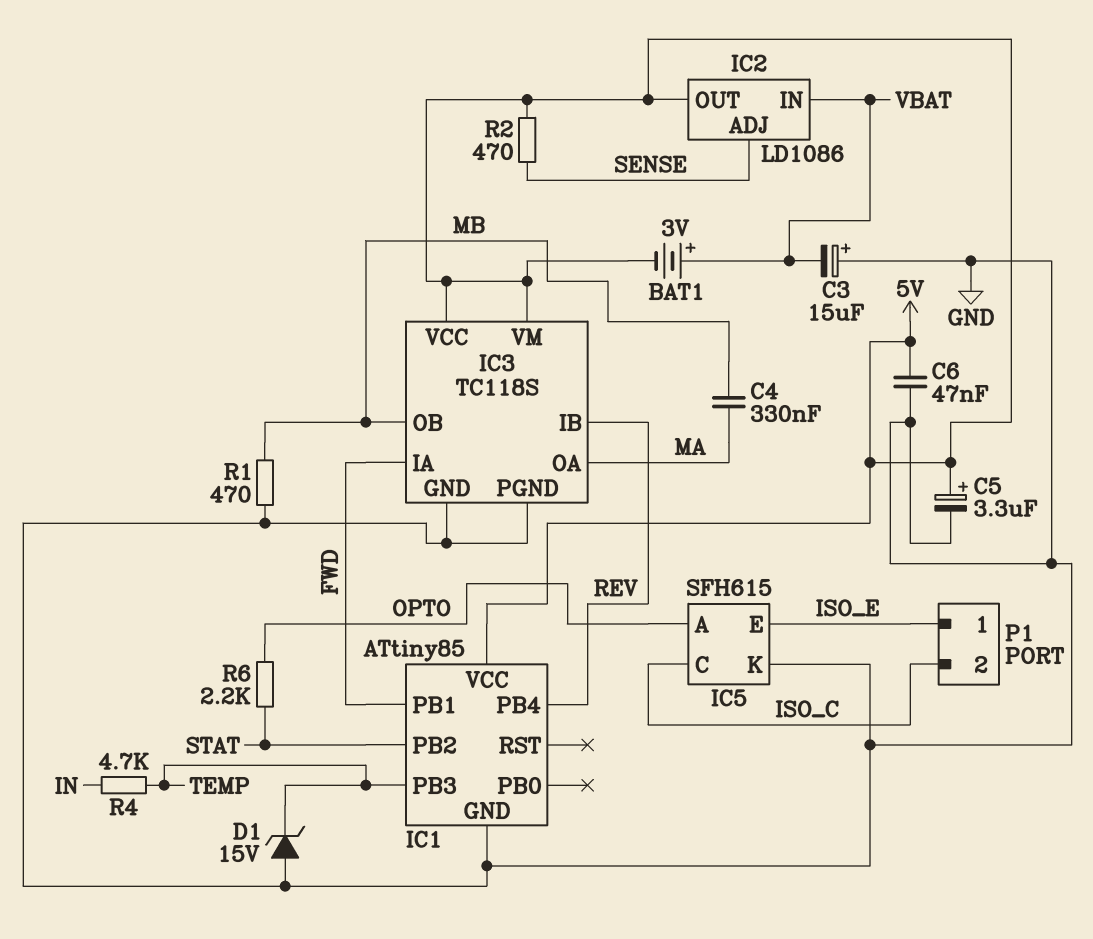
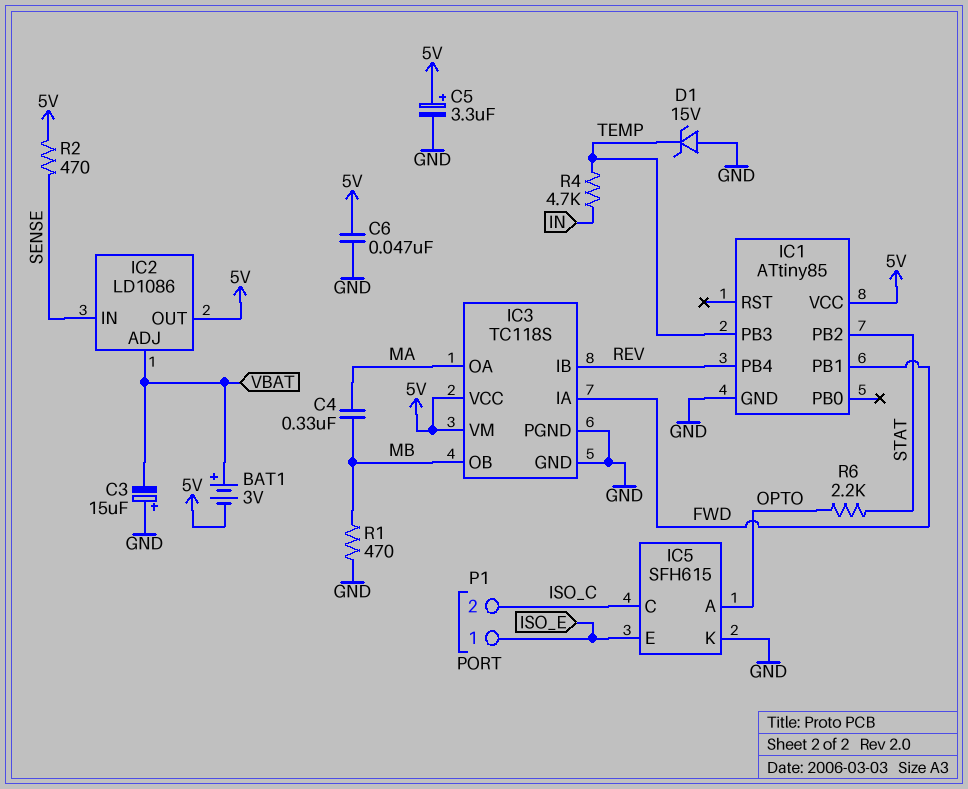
IC2 pin ADJ: SENSE -> VBAT
IC2 pin IN: VBAT -> SENSE

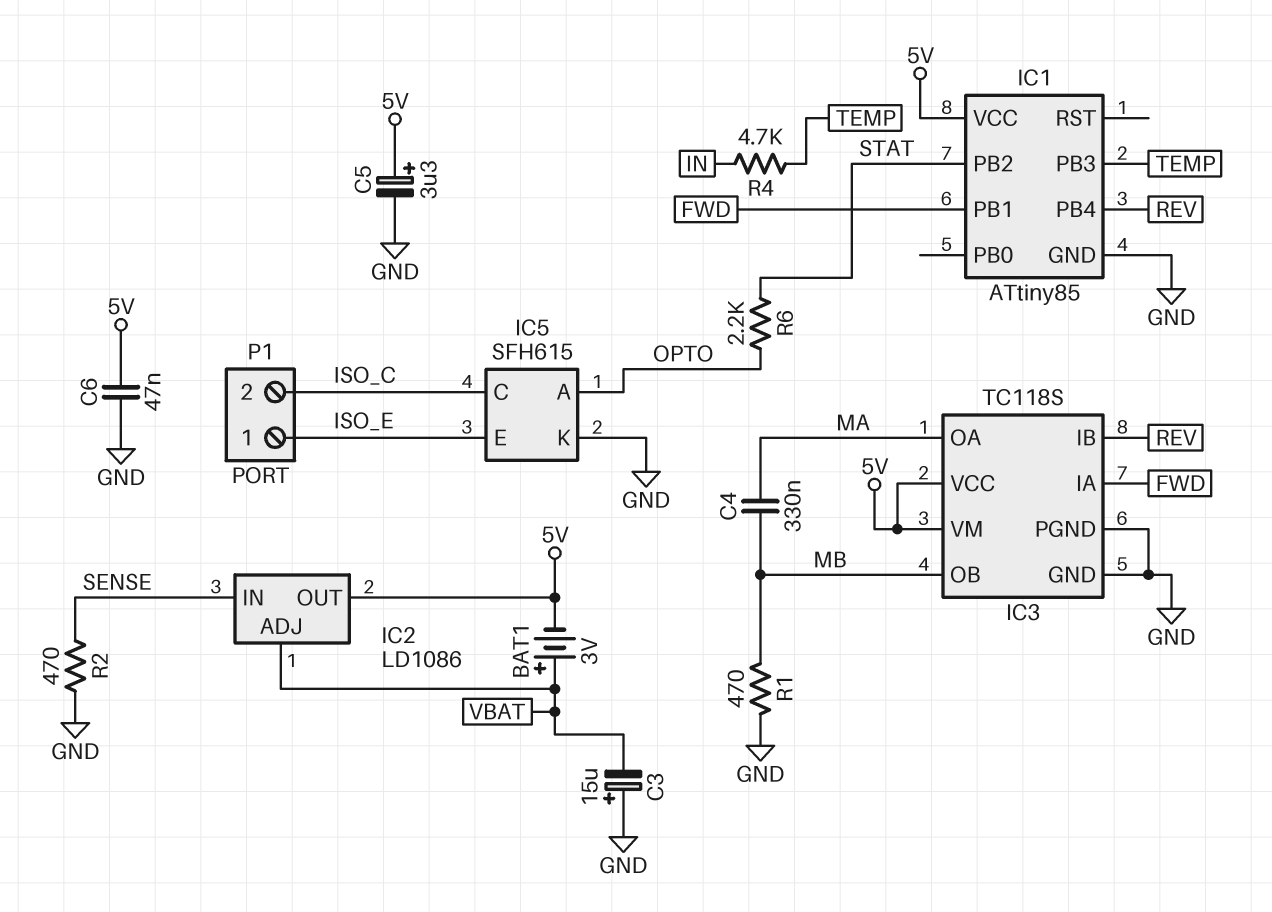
D1: zener 15V (A GND, K TEMP) -> none
R2: 470 (5V, SENSE) -> 470 (GND, SENSE)

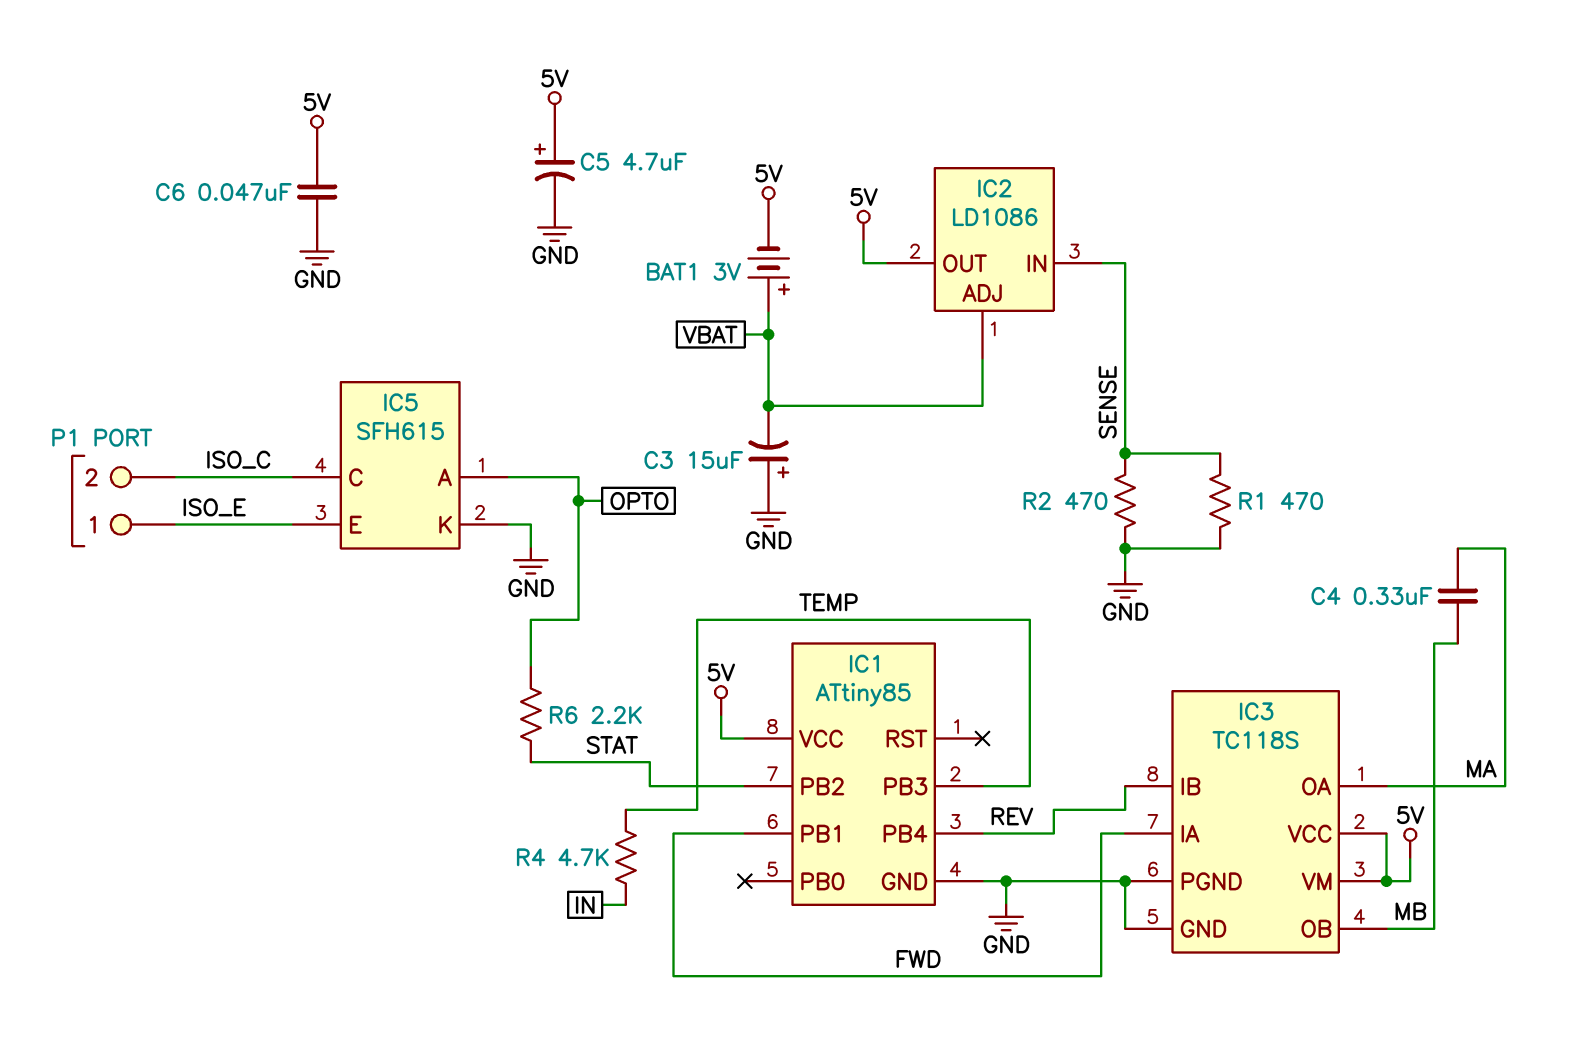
C5: 3.3uF (plus 5V, minus GND) -> 4.7uF (plus 5V, minus GND)
R1: 470 (GND, MB) -> 470 (GND, SENSE)

